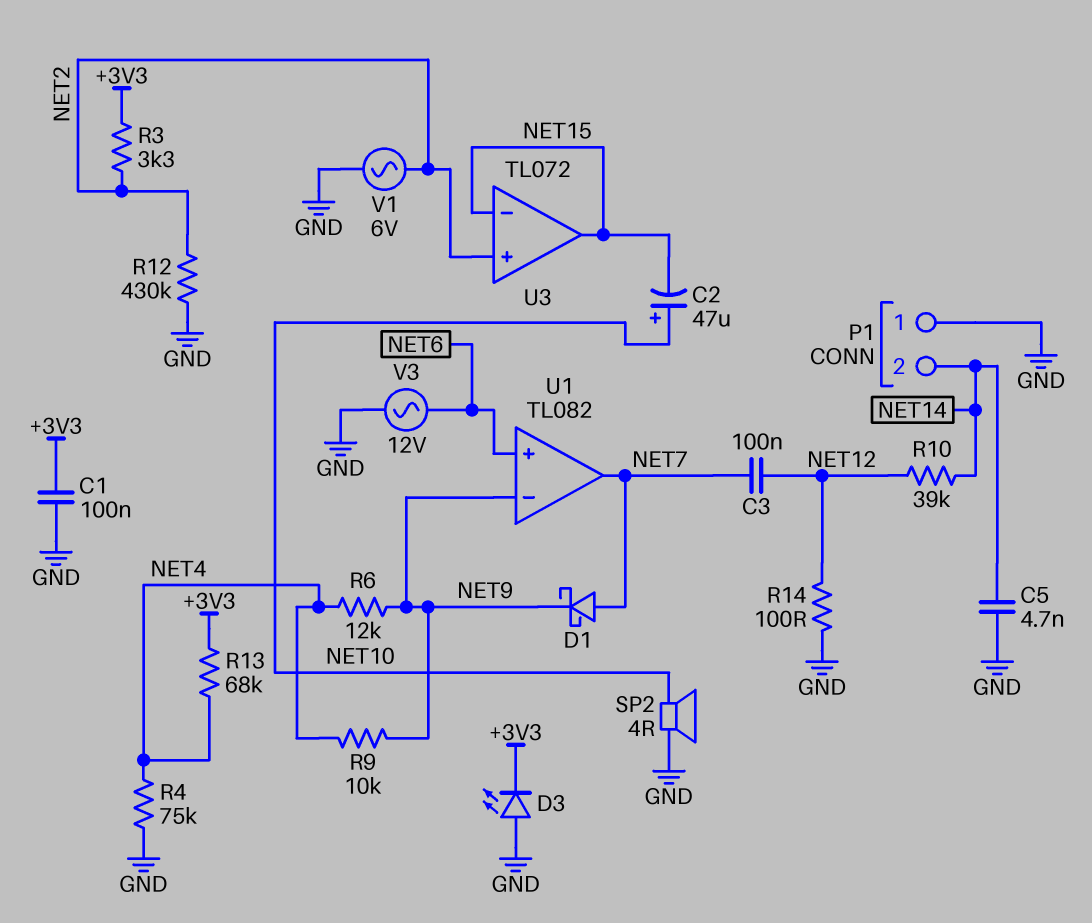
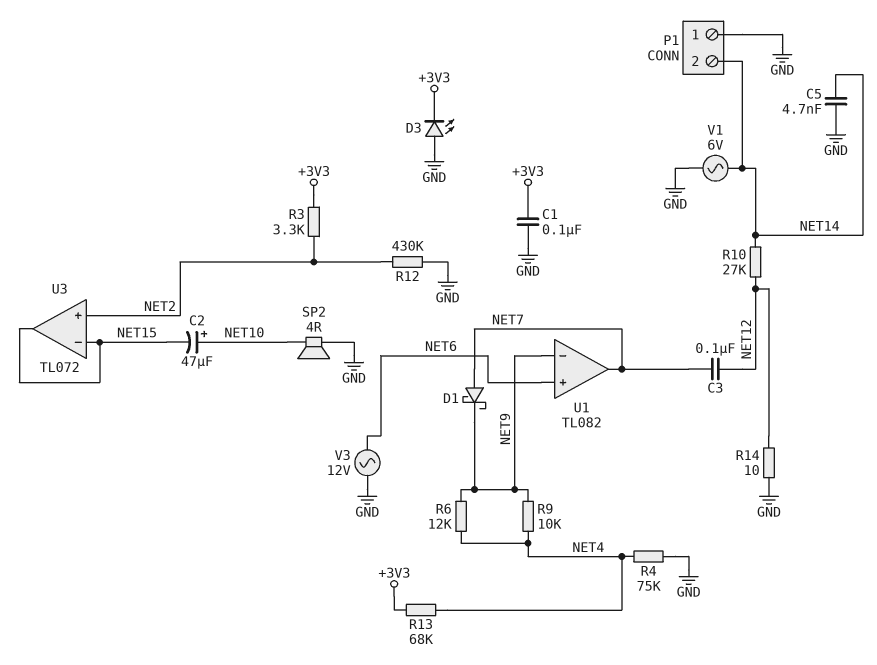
R10: 39k (NET12, NET14) -> 27k (NET12, NET14)
R14: 100 (GND, NET12) -> 10 (GND, NET12)
V1: AC 6V (GND, NET2) -> AC 6V (GND, NET14)

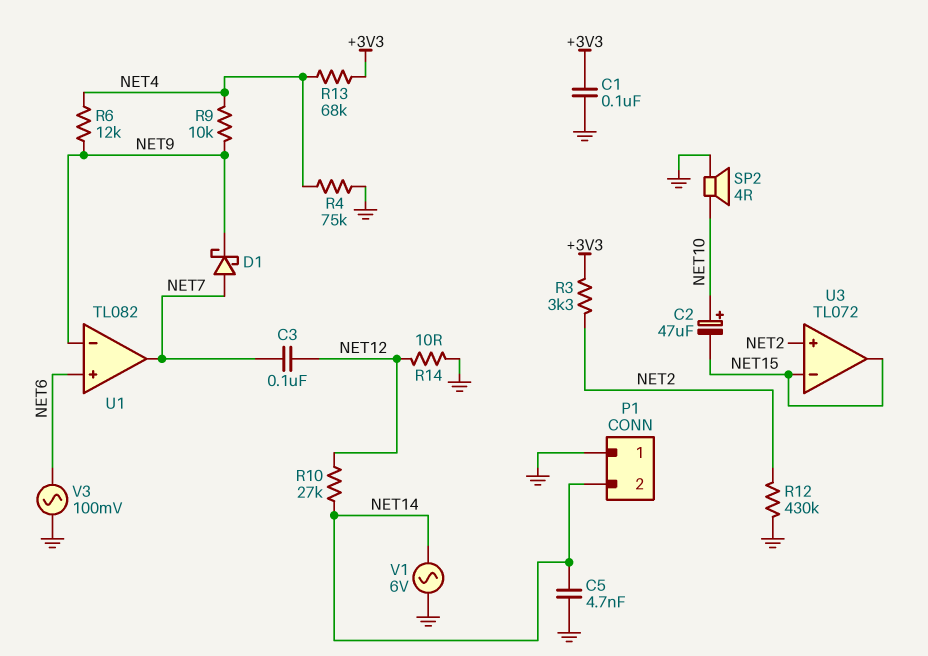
D3: LED (A GND, K +3V3) -> none
V3: AC 12V (GND, NET6) -> AC 100mV (GND, NET6)

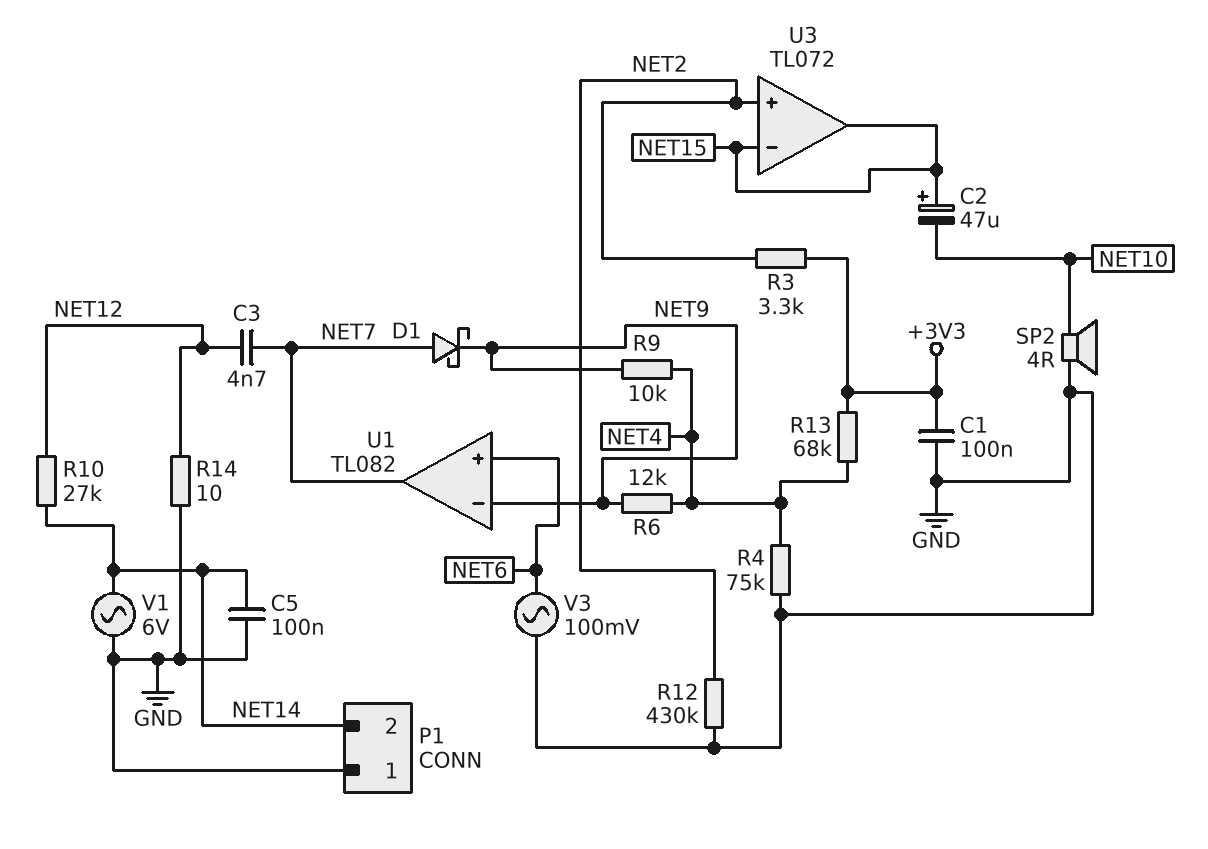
C2: 47uF (plus NET10, minus NET15) -> 47uF (plus NET15, minus NET10)
C3: 100nF (NET7, NET12) -> 4.7nF (NET7, NET12)
C5: 4.7nF (GND, NET14) -> 100nF (GND, NET14)

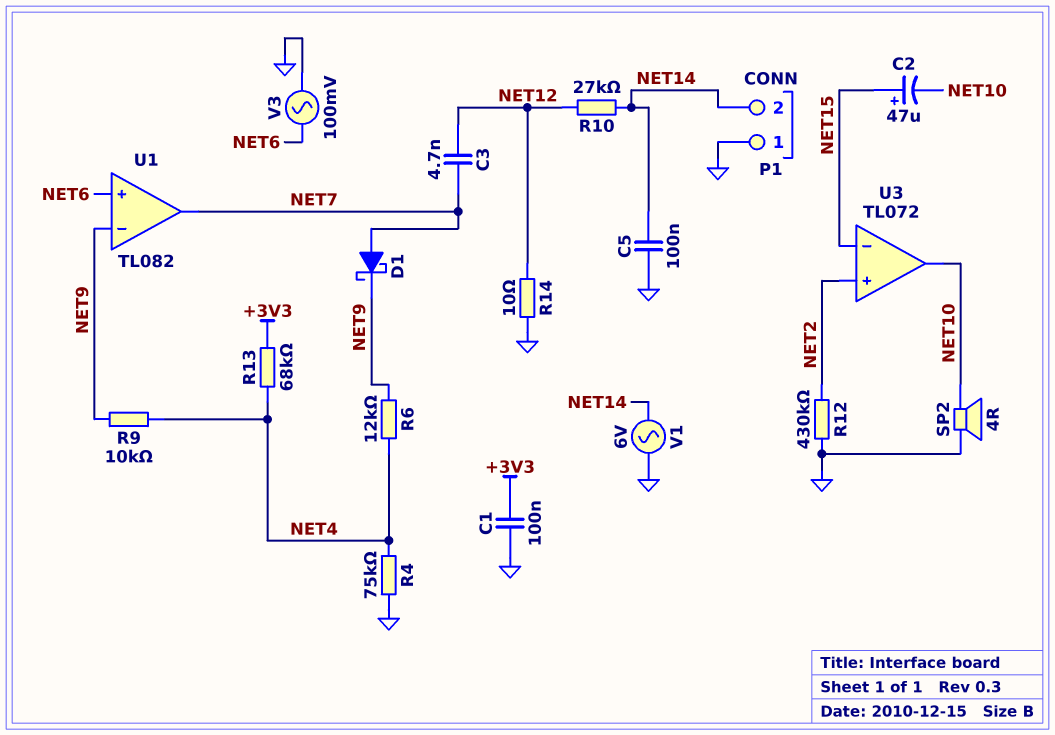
R3: 3.3k (+3V3, NET2) -> none
U3 pin out: NET15 -> NET10

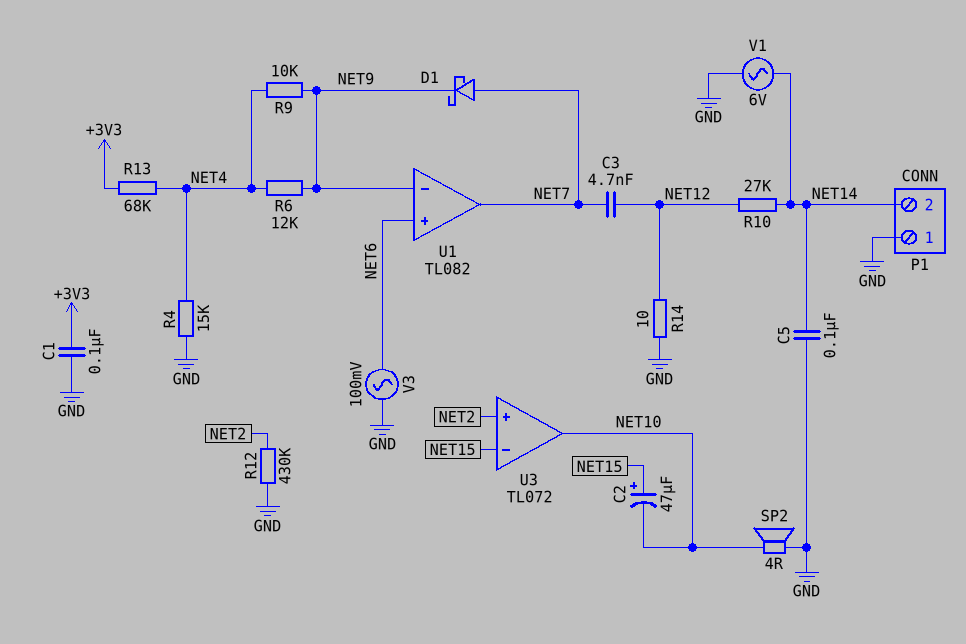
R4: 75k (GND, NET4) -> 15k (GND, NET4)

